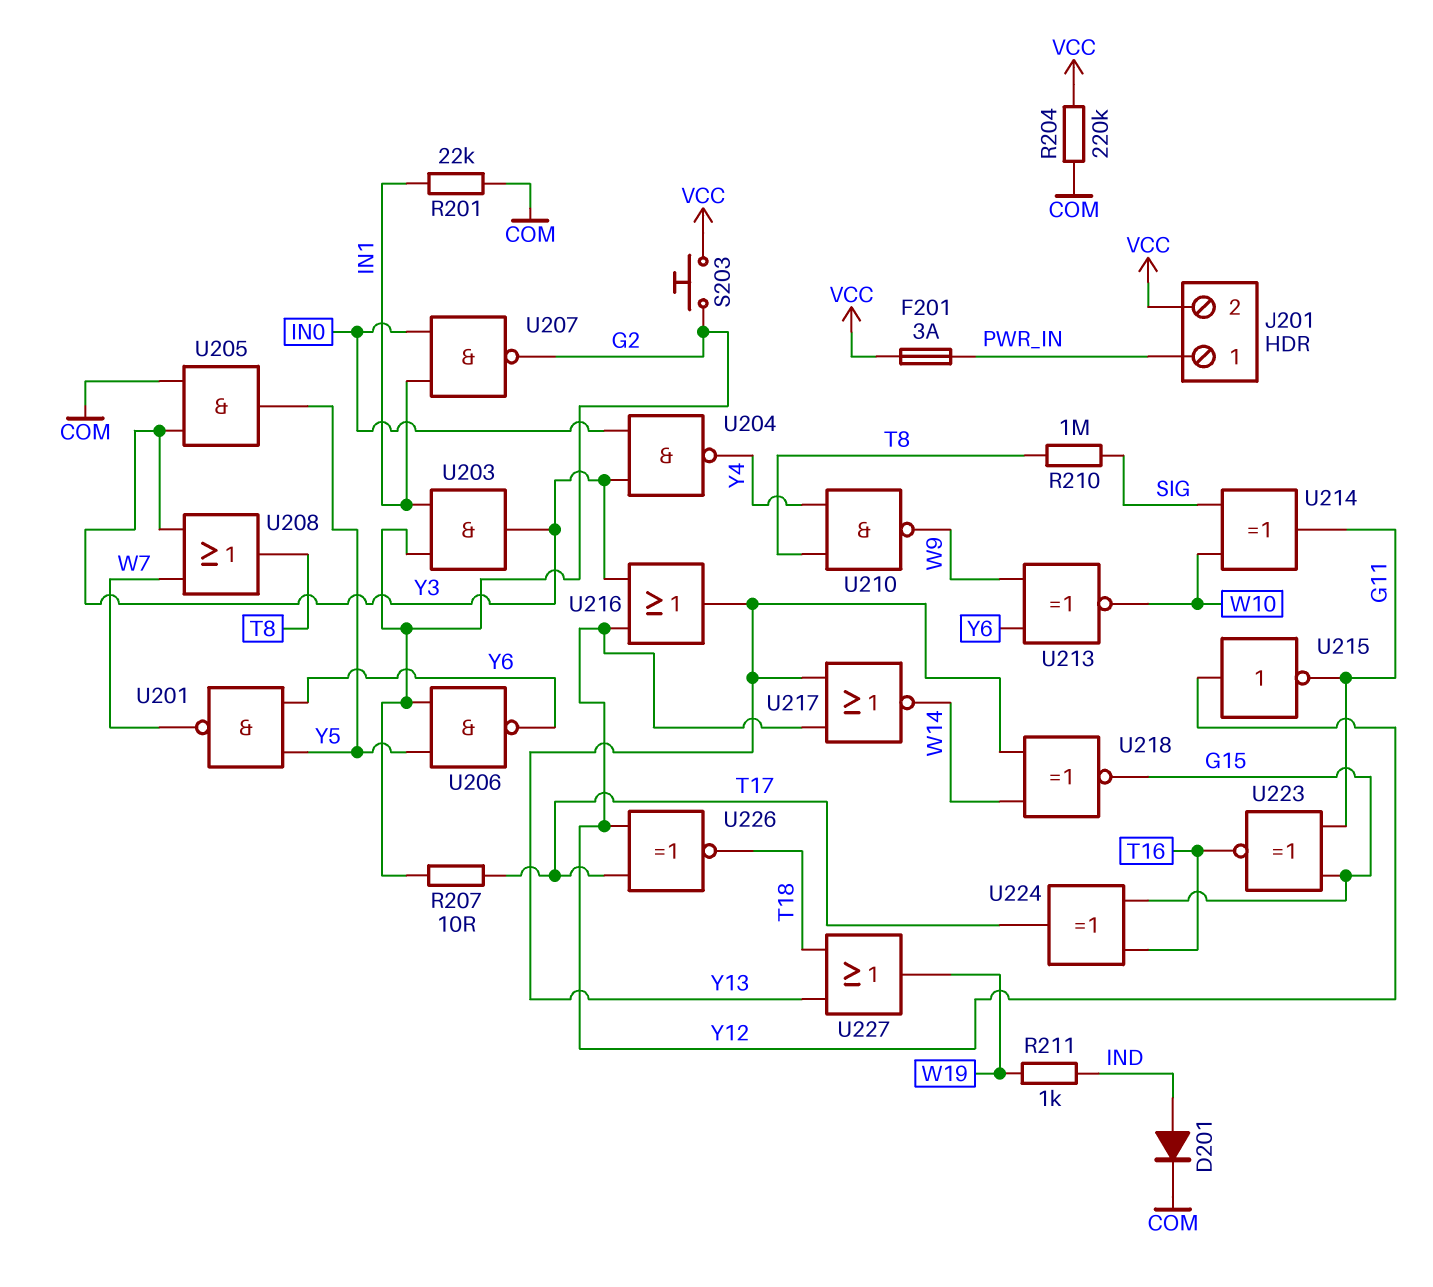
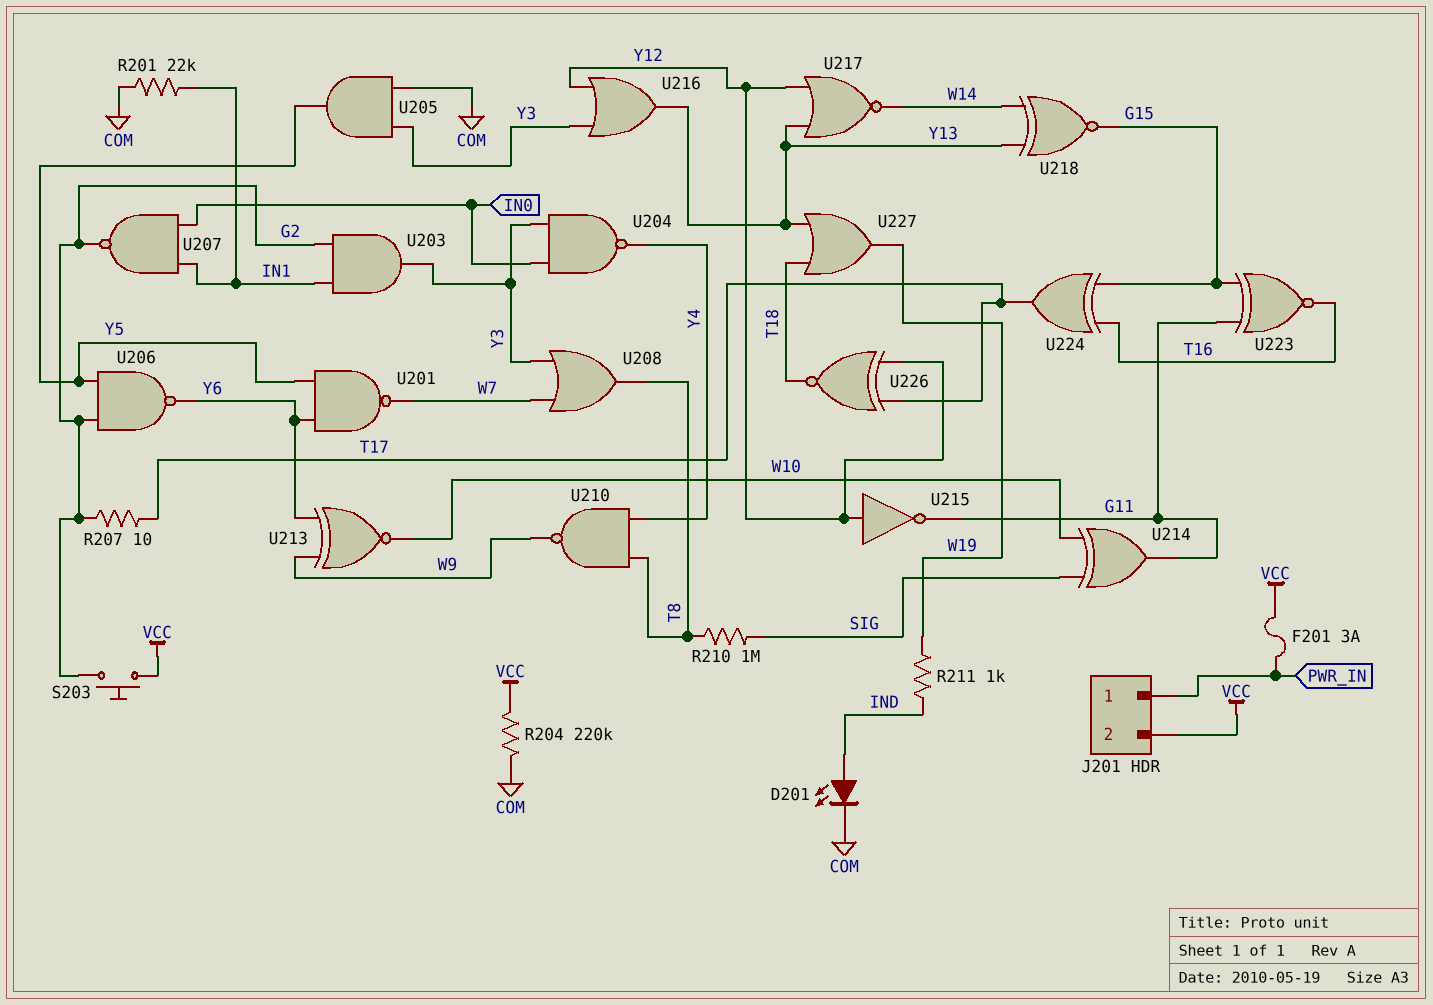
D201: diode (A IND, K COM) -> LED (A IND, K COM)

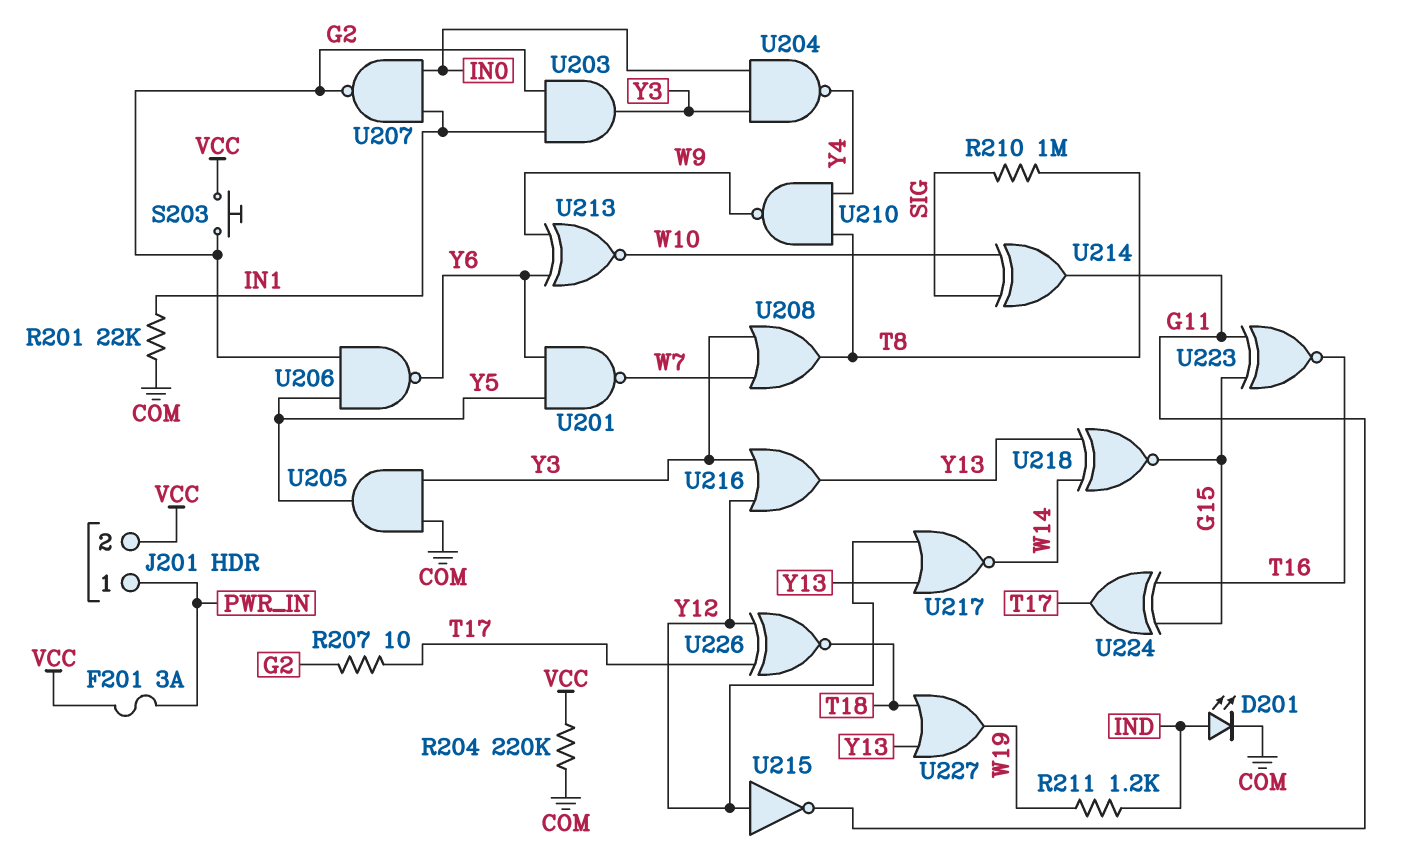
R211: 1k (IND, W19) -> 1.2k (IND, W19)

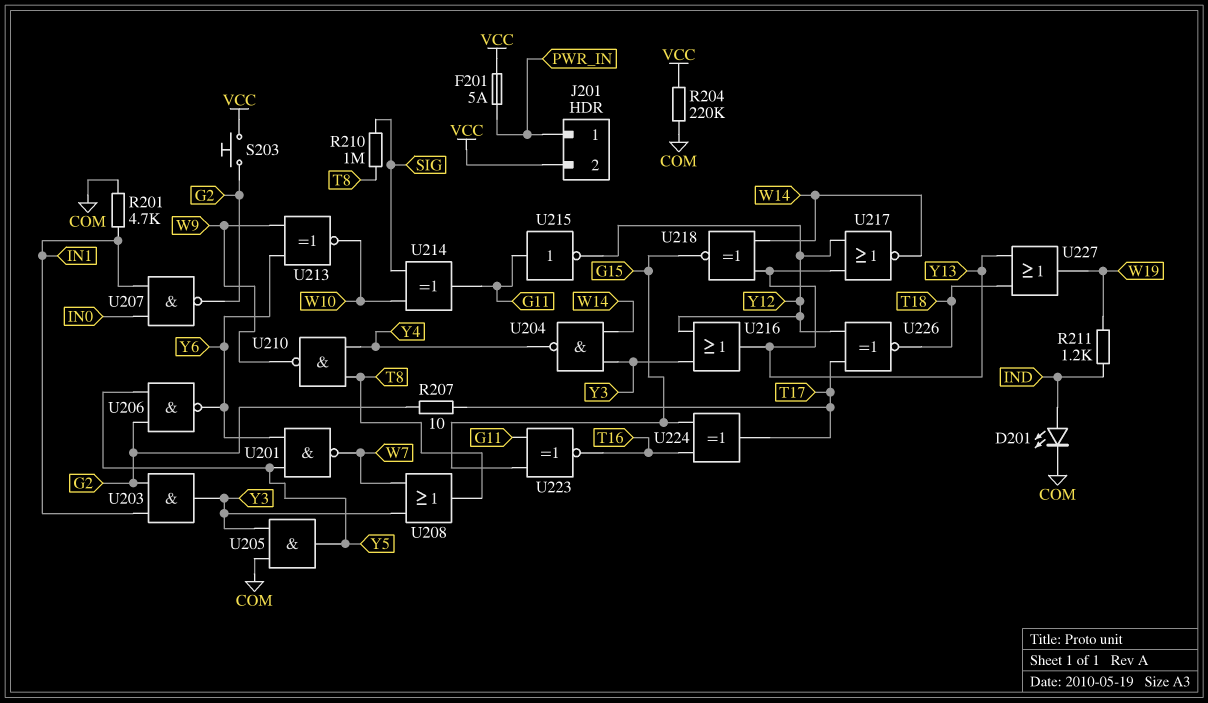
F201: 3A (PWR_IN, VCC) -> 5A (PWR_IN, VCC)
R201: 22k (COM, IN1) -> 4.7k (COM, IN1)
U204: NAND (in IN0, in Y3, out Y4) -> NAND (in W14, in Y3, out Y4)
U215: NOT (in Y12, out G11) -> NOT (in G11, out Y12)

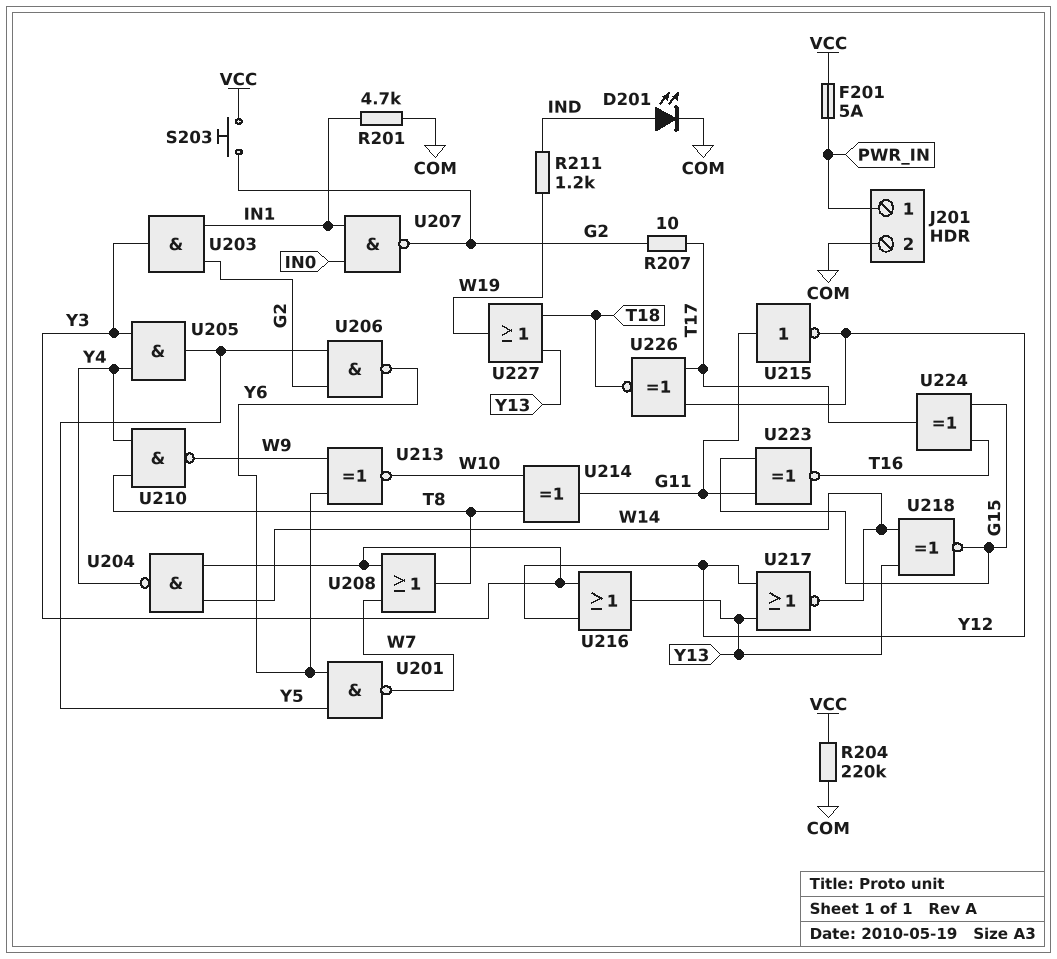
J201 pin 2: VCC -> COM
R210: 1M (SIG, T8) -> none
U205: AND (in COM, in Y3, out Y5) -> AND (in Y3, in Y4, out Y5)
U214: XOR (in SIG, in W10, out G11) -> XOR (in T8, in W10, out G11)

